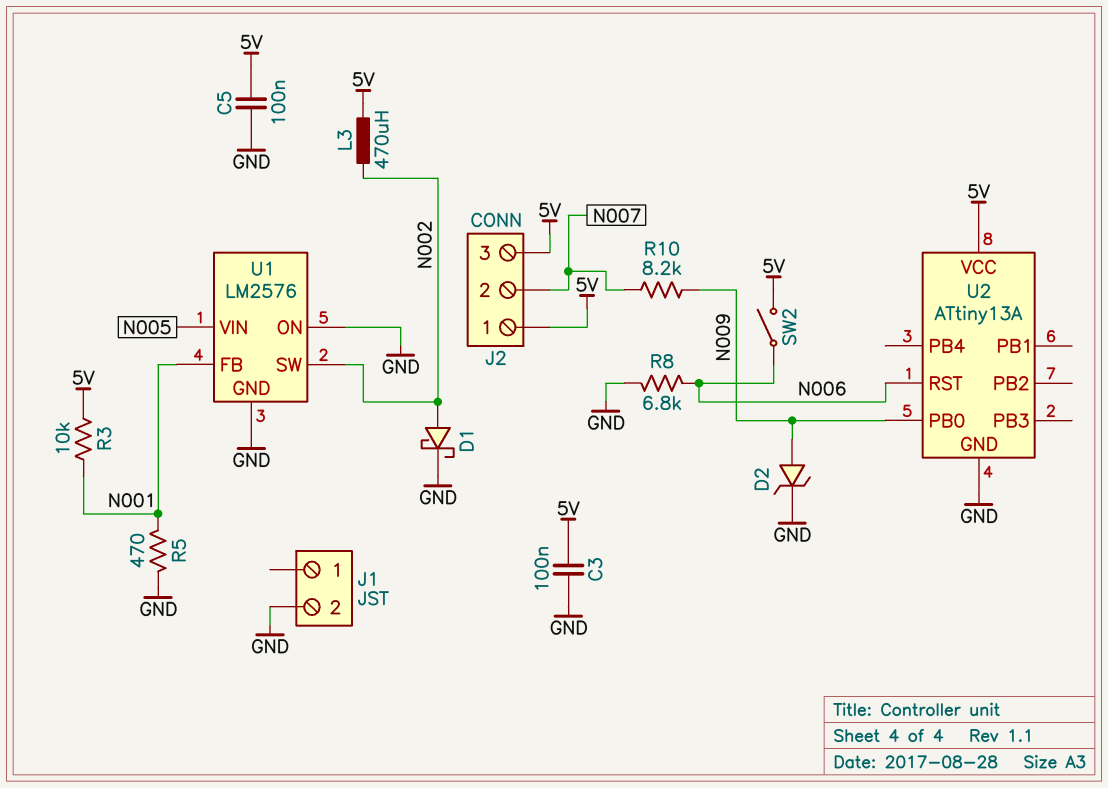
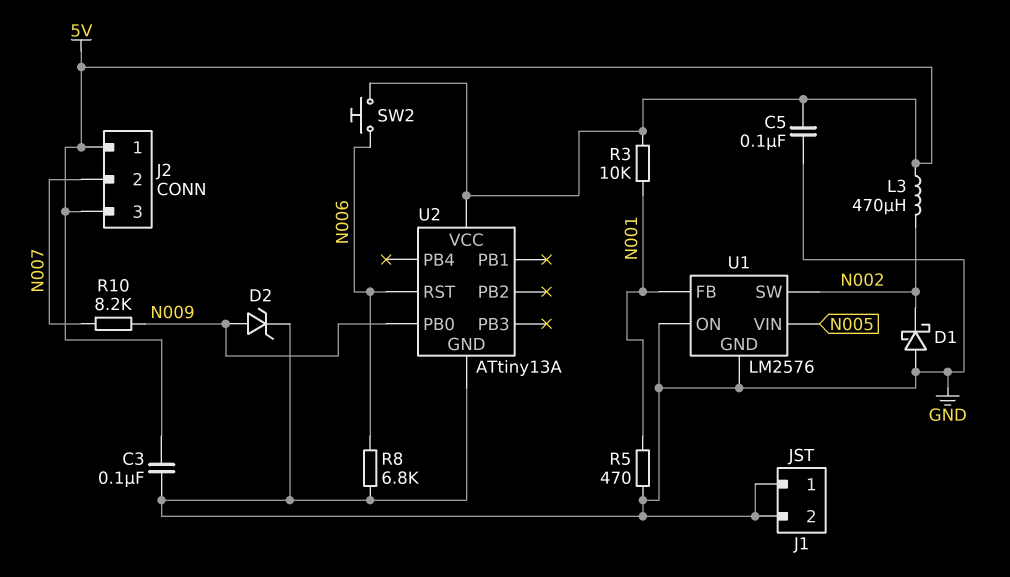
D1: schottky (A N002, K GND) -> schottky (A GND, K N002)
J1 pin 1: none -> GND
SW2: switch (5V, N006) -> button (5V, N006)

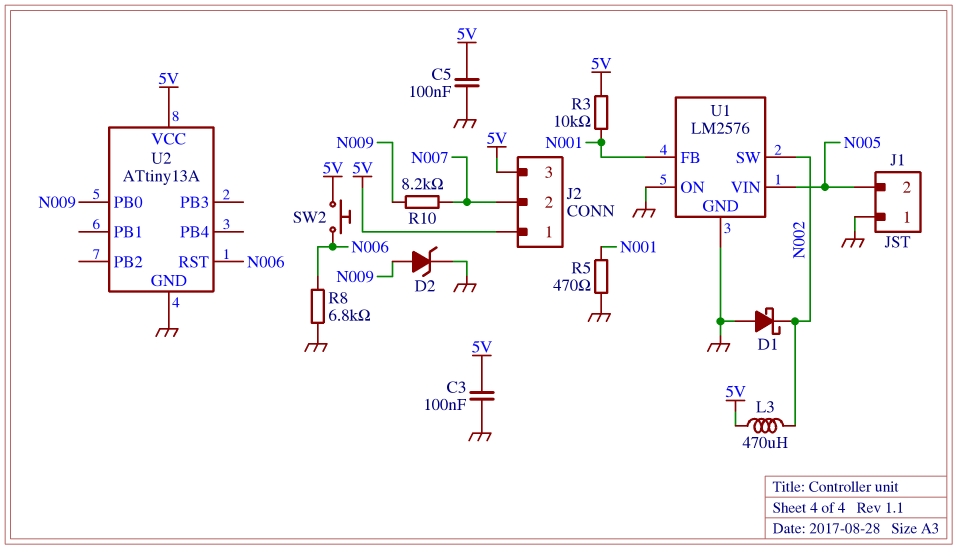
J1 pin 2: GND -> N005

